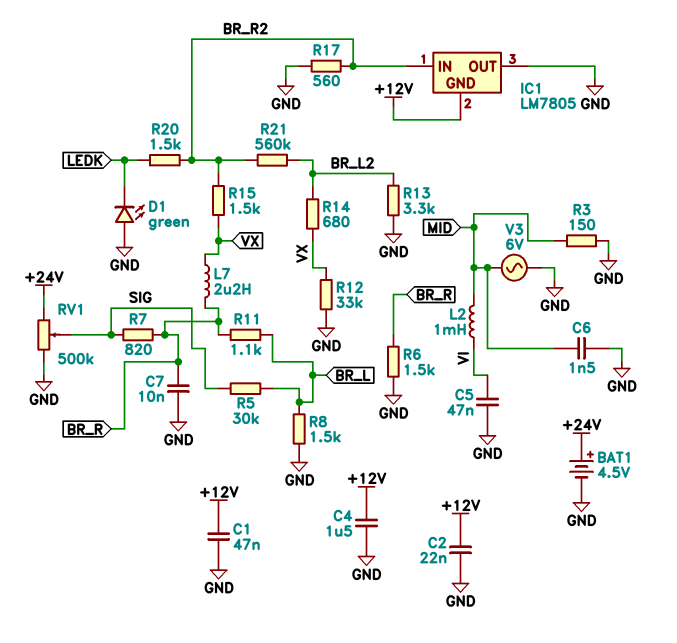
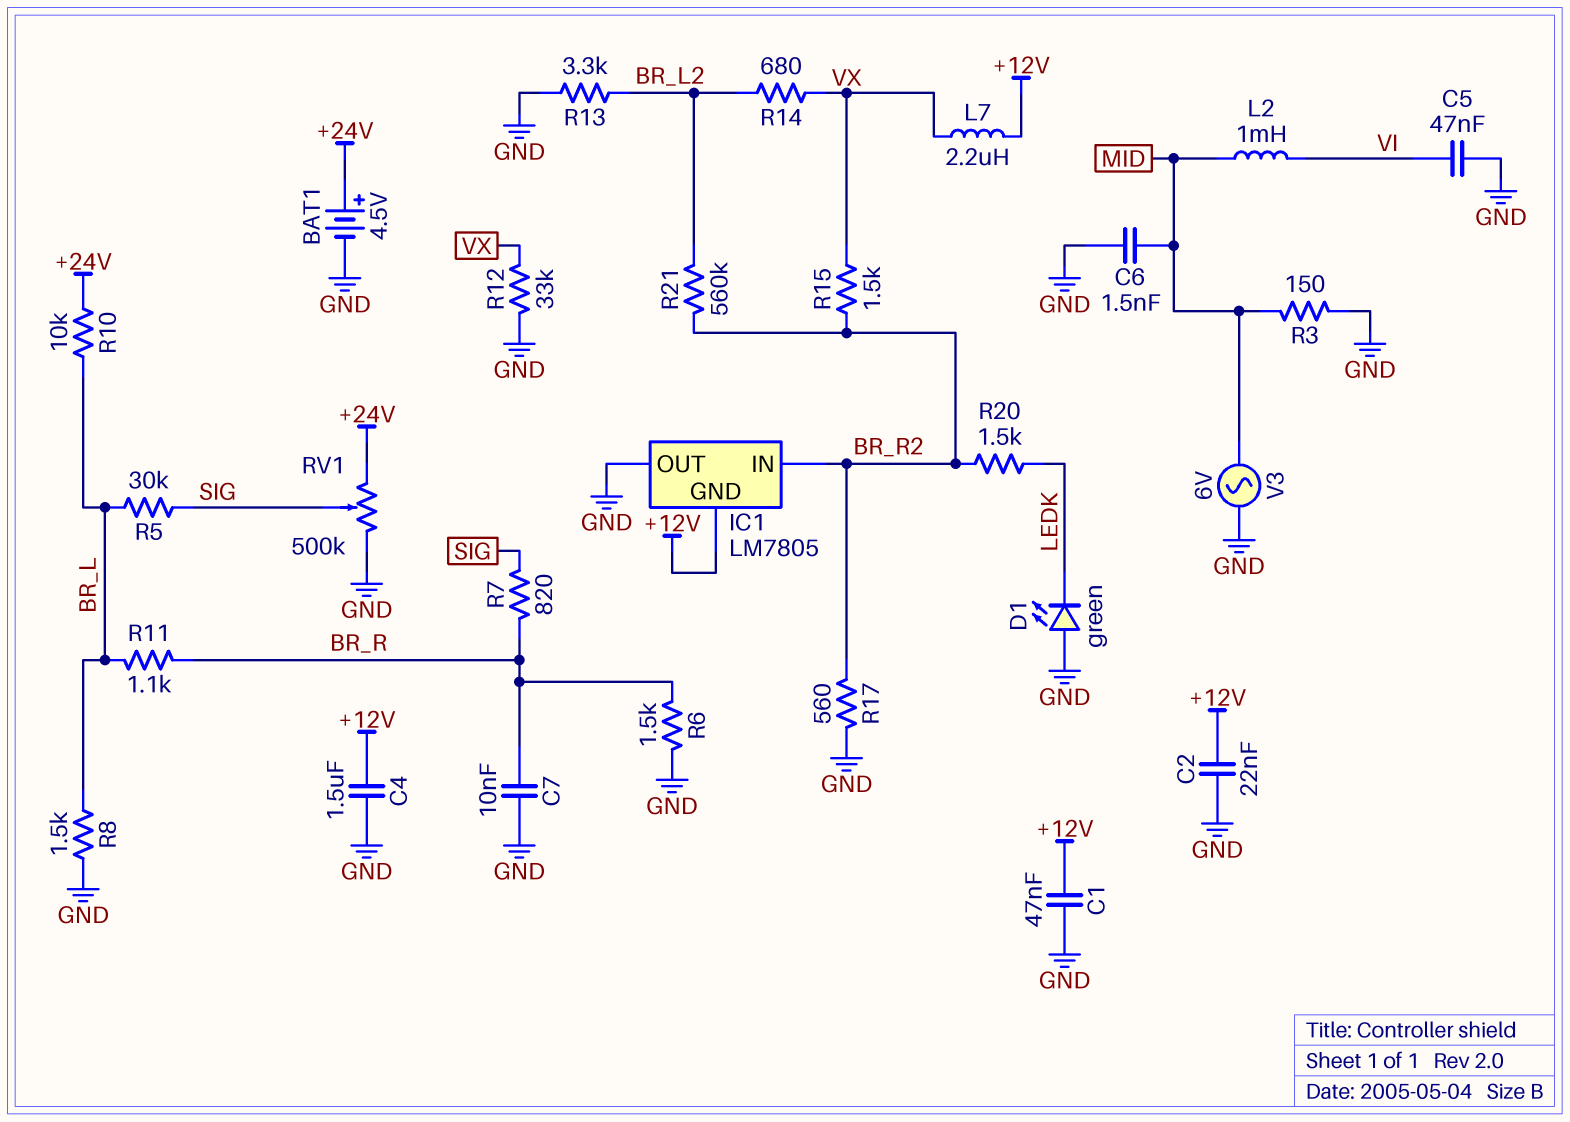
L7: 2.2uH (BR_R, VX) -> 2.2uH (+12V, VX)
R10: none -> 10k (+24V, BR_L)

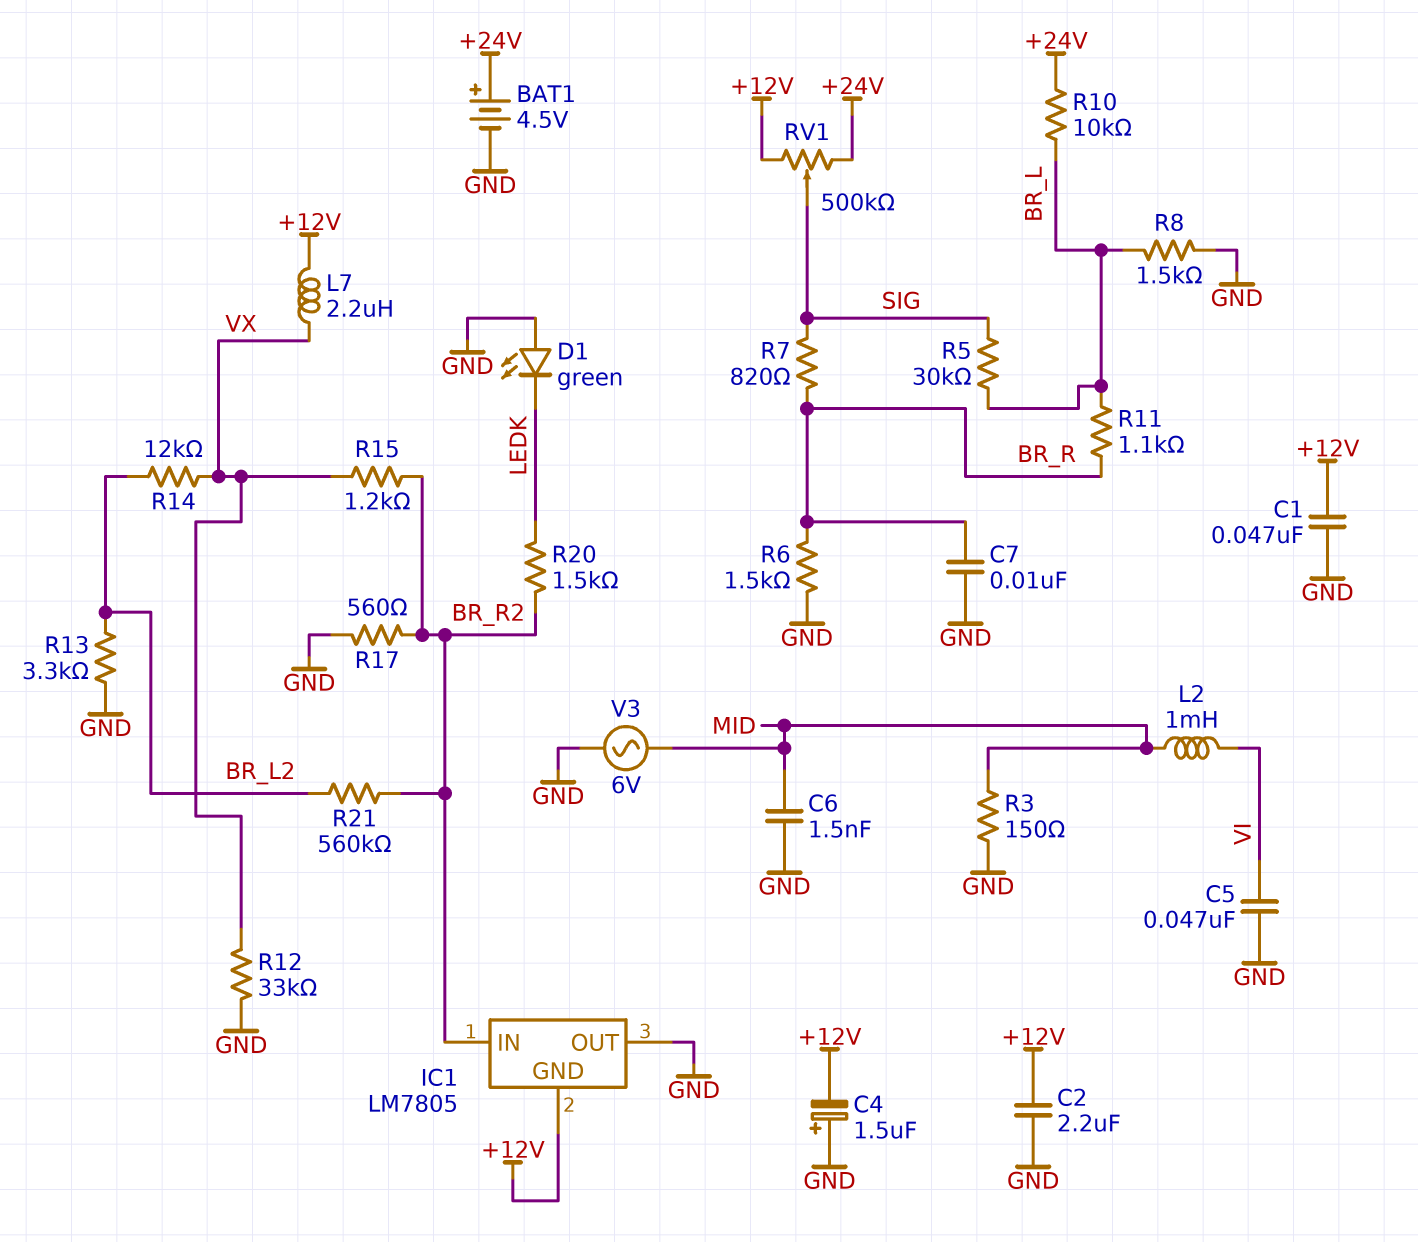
C2: 22nF (+12V, GND) -> 2.2uF (+12V, GND)
C4: 1.5uF (+12V, GND) -> 1.5uF (plus GND, minus +12V)
R14: 680 (BR_L2, VX) -> 12k (BR_L2, VX)
R15: 1.5k (BR_R2, VX) -> 1.2k (BR_R2, VX)
RV1: 500k (+24V, GND, wiper SIG) -> 500k (+12V, +24V, wiper SIG)

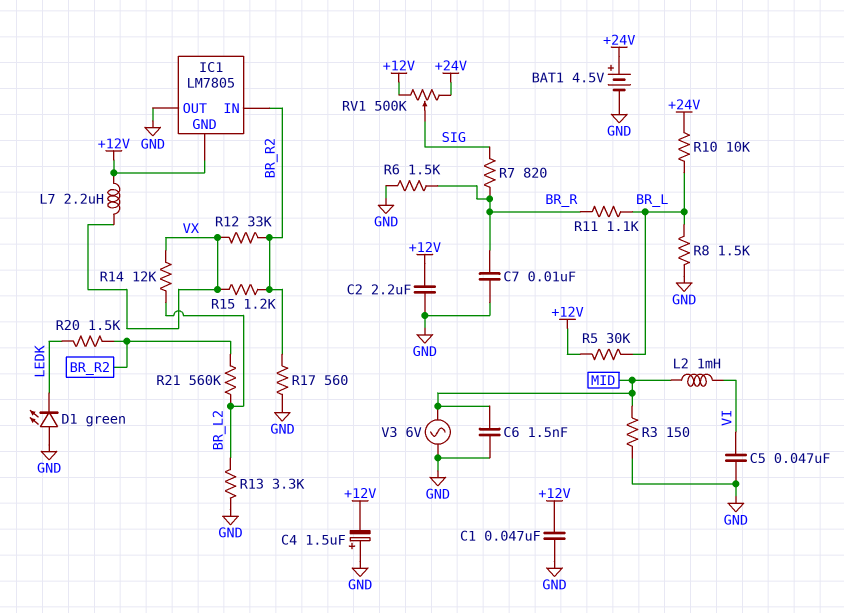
R5: 30k (BR_L, SIG) -> 30k (+12V, BR_L)
R12: 33k (GND, VX) -> 33k (BR_R2, VX)

